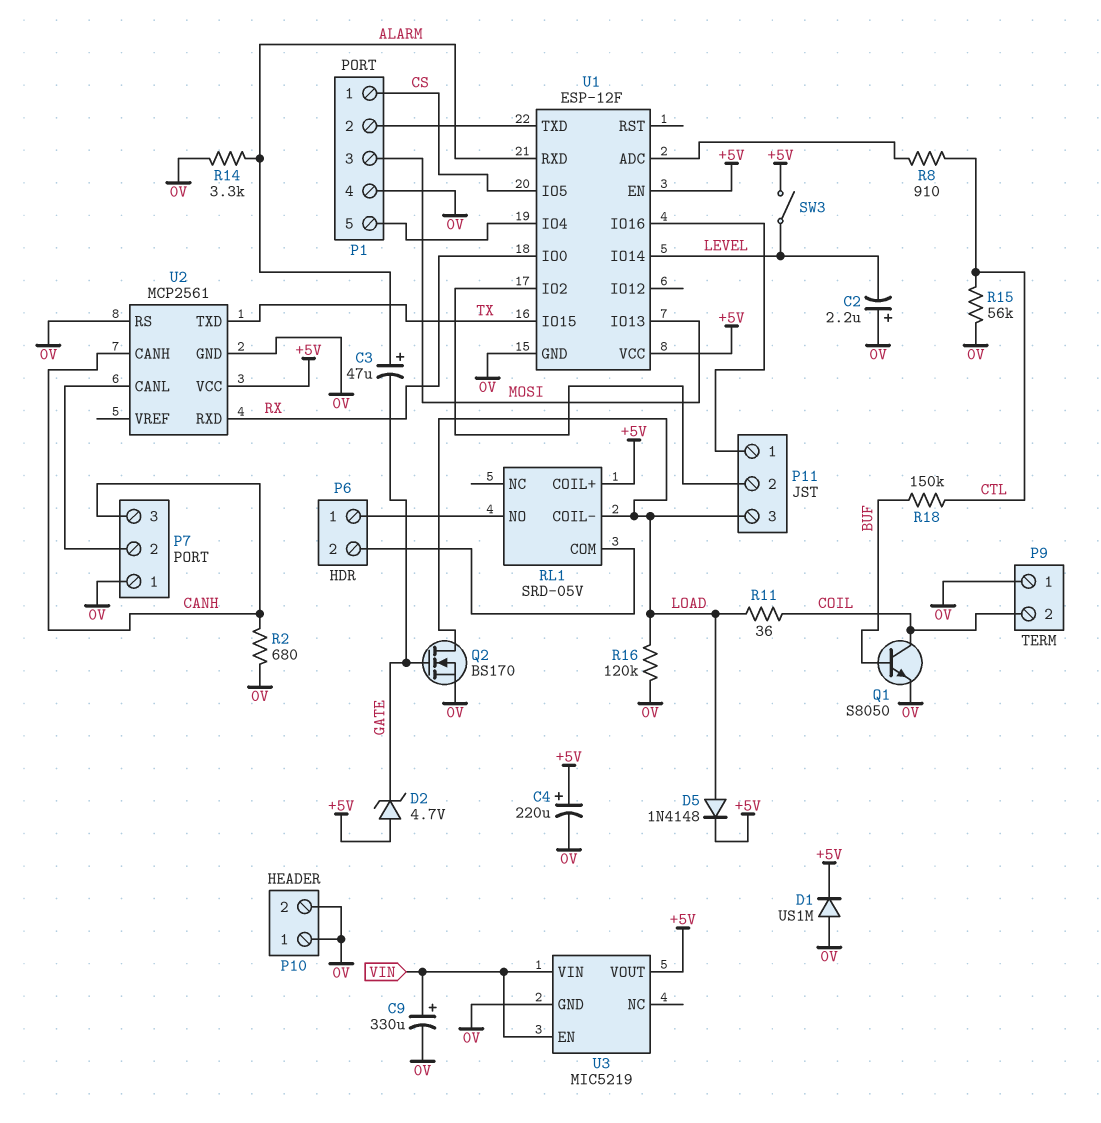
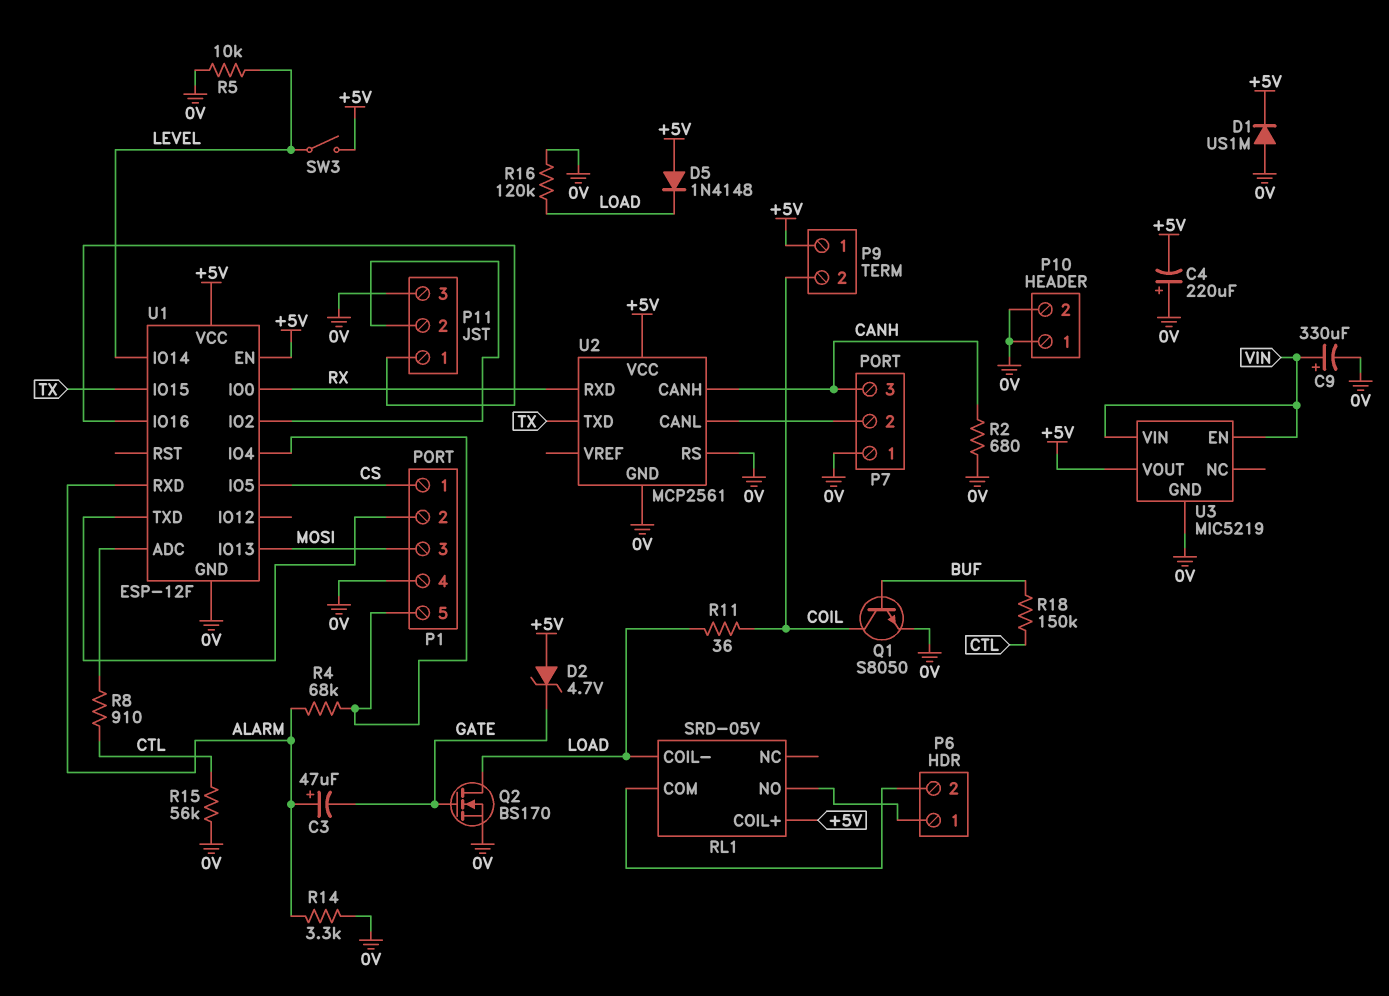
C2: 2.2uF (plus 0V, minus LEVEL) -> none
C4: 220uF (plus +5V, minus 0V) -> 220uF (plus 0V, minus +5V)
D5: diode 1N4148 (A LOAD, K +5V) -> diode 1N4148 (A +5V, K LOAD)
P9 pin 1: 0V -> +5V
P11 pin 3: LOAD -> 0V
R4: none -> 68k (ALARM, P1/5)
R5: none -> 10k (0V, LEVEL)

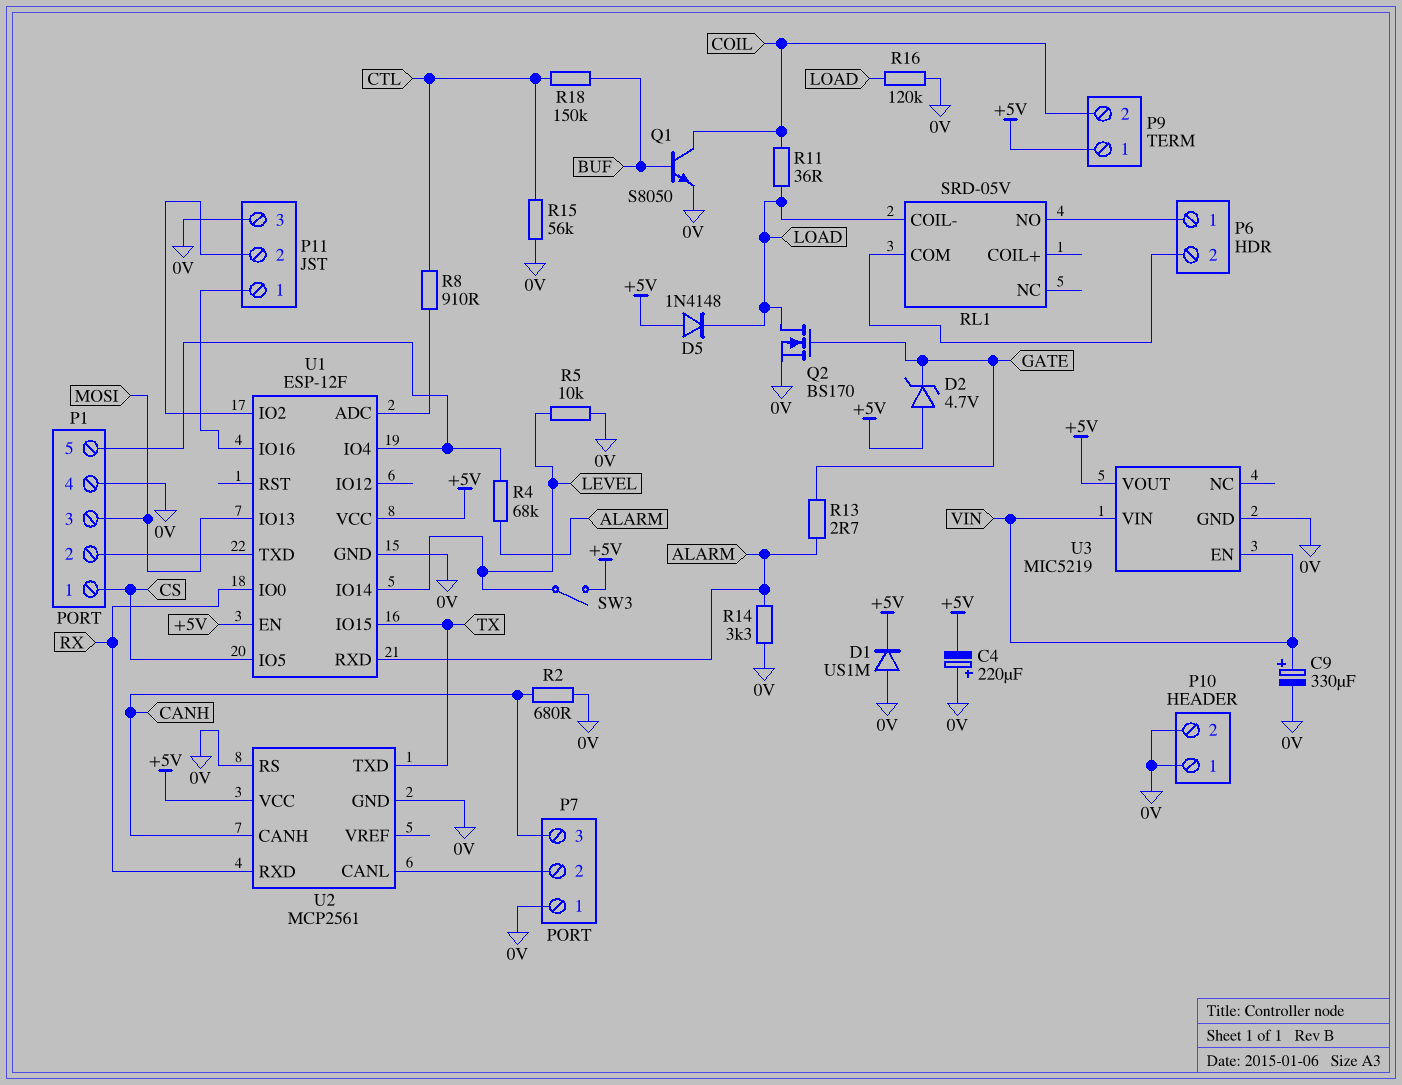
C3: 47uF (plus ALARM, minus GATE) -> none
R13: none -> 2.7 (ALARM, GATE)
RL1 pin COIL+: +5V -> none

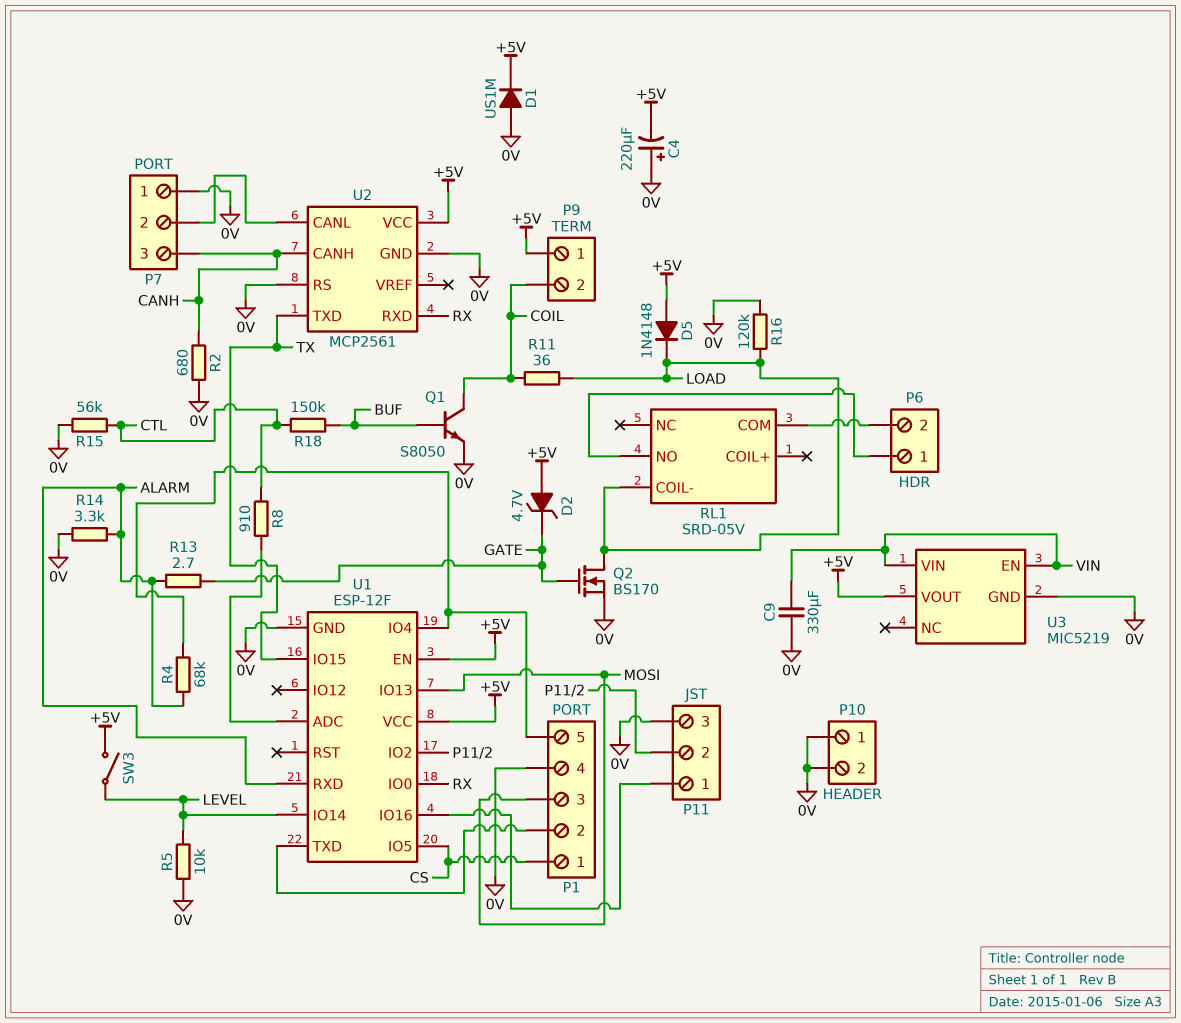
C9: 330uF (plus VIN, minus 0V) -> 330uF (0V, VIN)

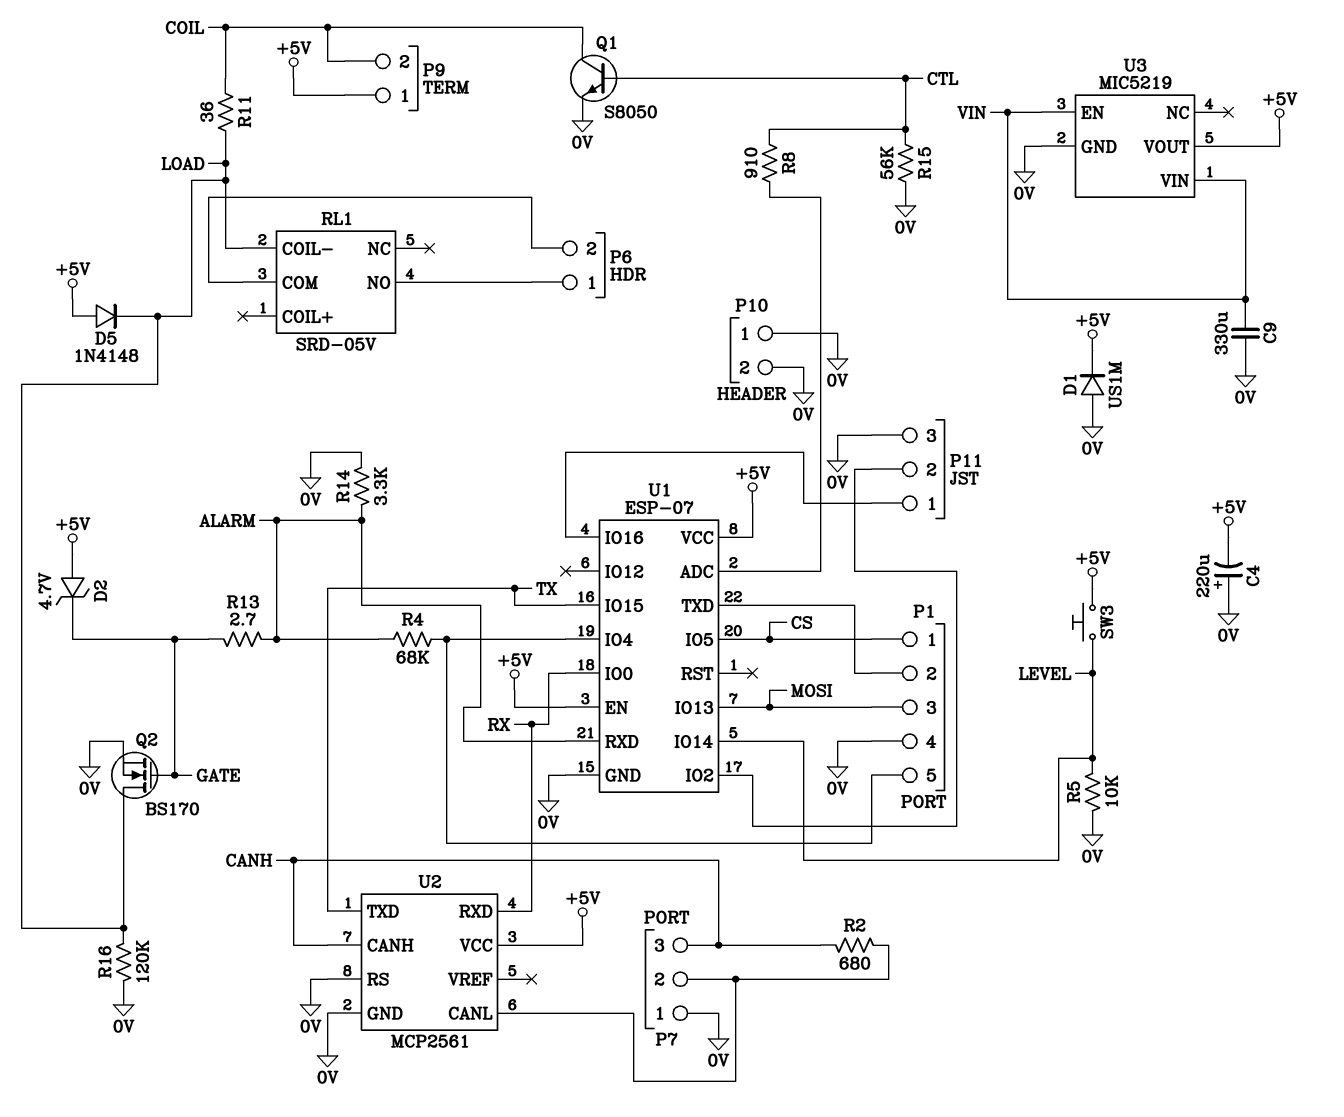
Q1: NPN S8050 (B BUF, C COIL, E 0V) -> NPN S8050 (B CTL, C COIL, E 0V)
R2: 680 (0V, CANH) -> 680 (CANH, P7/2)
R18: 150k (BUF, CTL) -> none
SW3: switch (+5V, LEVEL) -> button (+5V, LEVEL)
U1: ESP-12F -> ESP-07

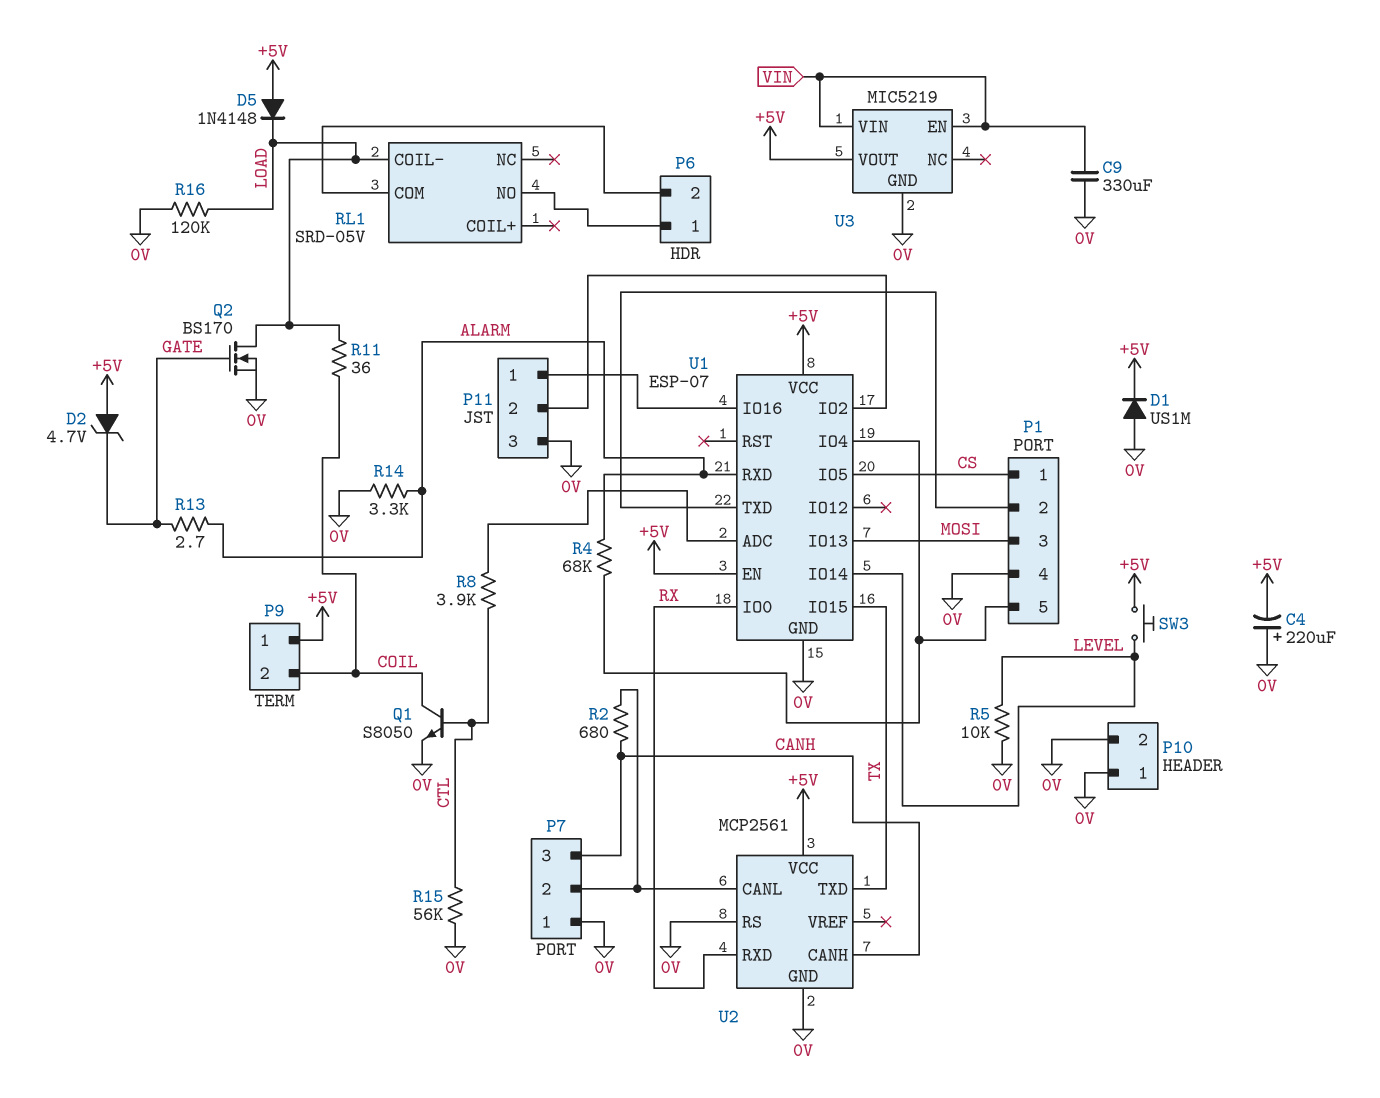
R8: 910 (CTL, U1/ADC) -> 3.9k (CTL, U1/ADC)

